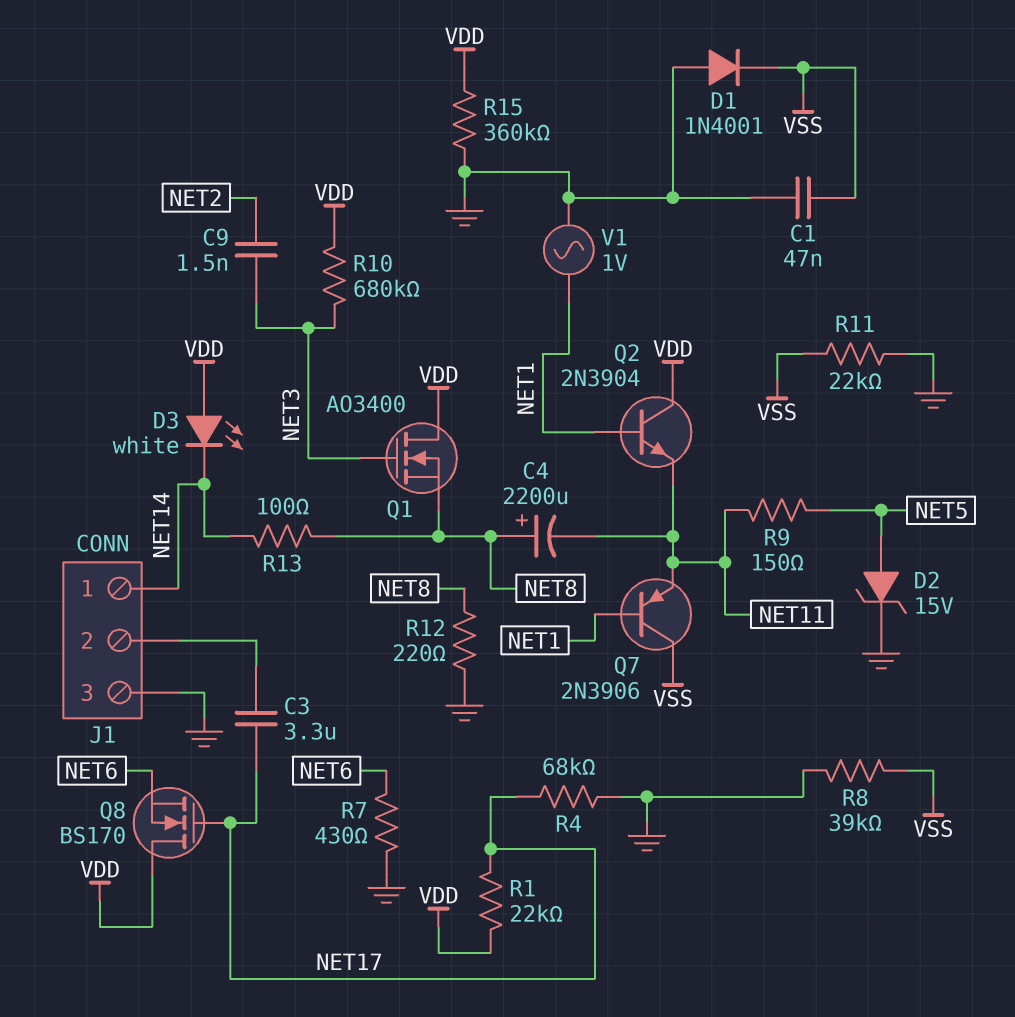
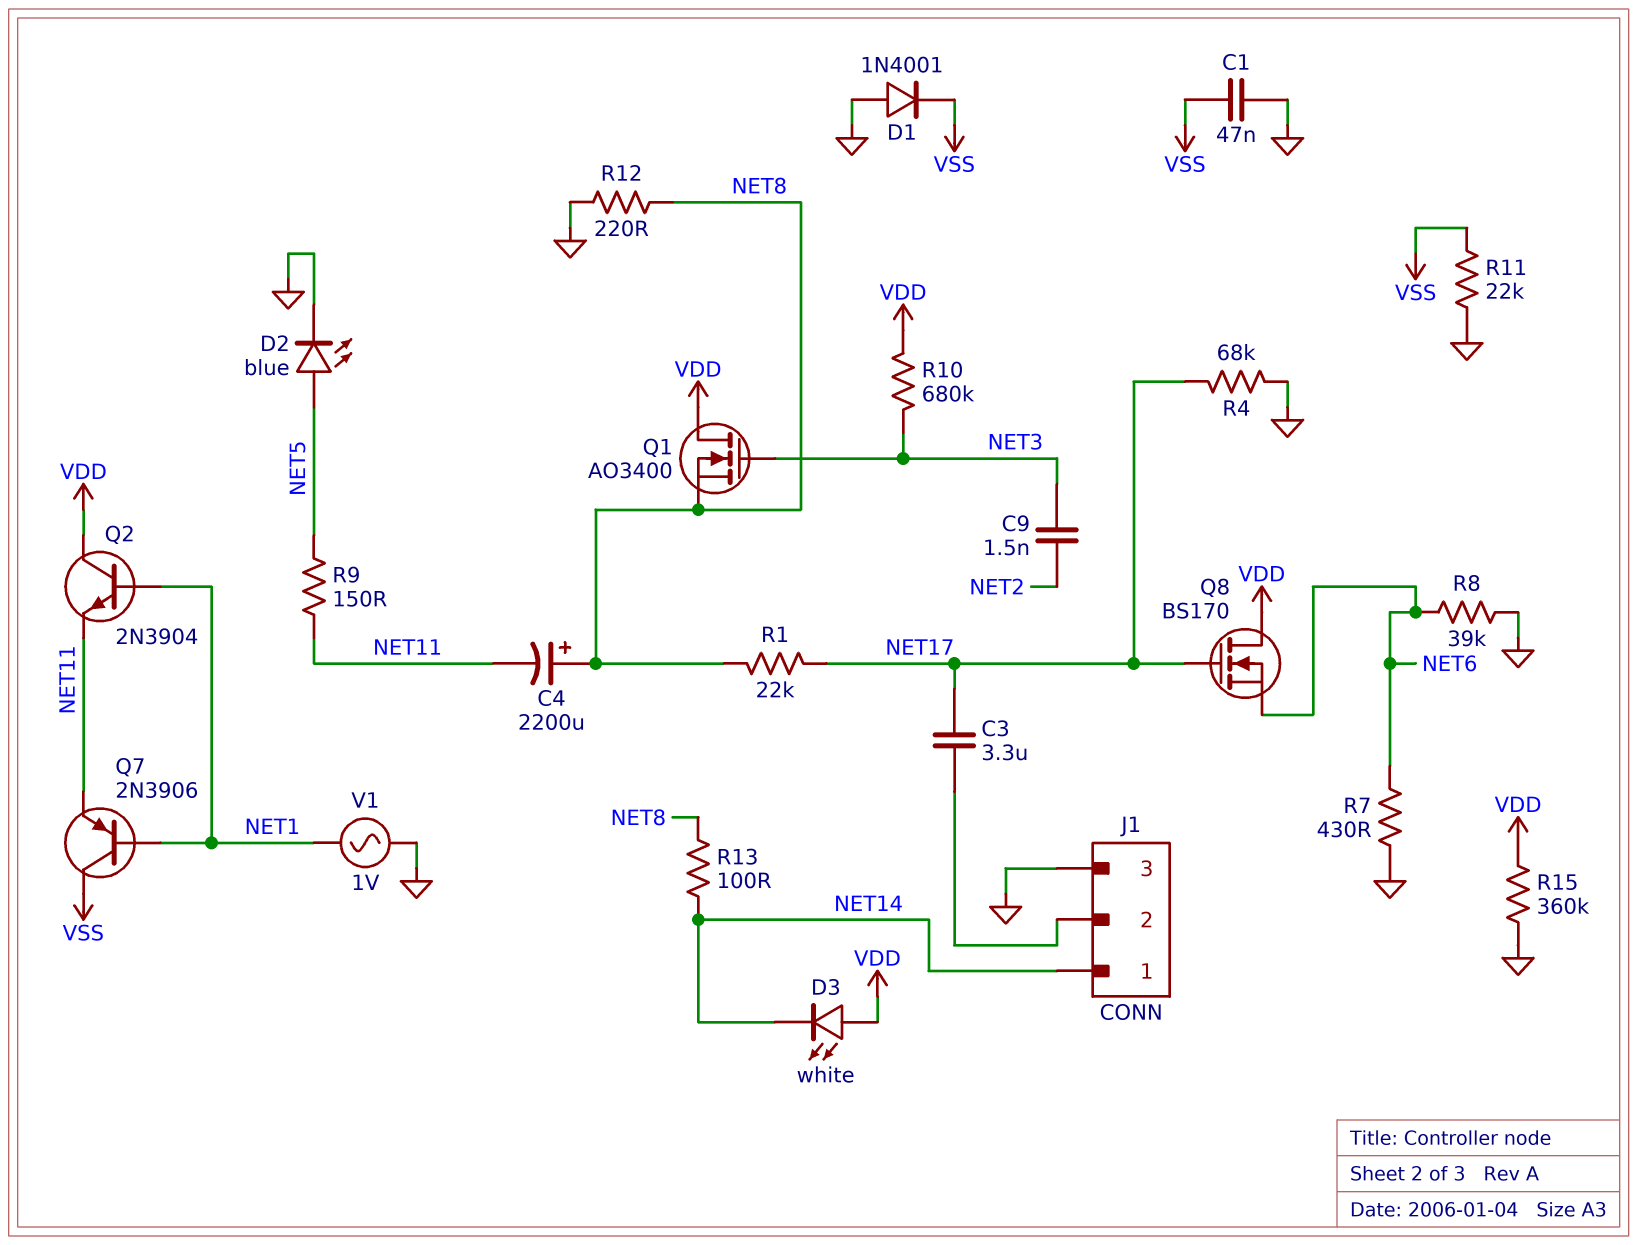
D2: zener 15V (A NET5, K GND) -> LED blue (A NET5, K GND)
R1: 22k (NET17, VDD) -> 22k (NET8, NET17)
R8: 39k (GND, VSS) -> 39k (GND, NET6)

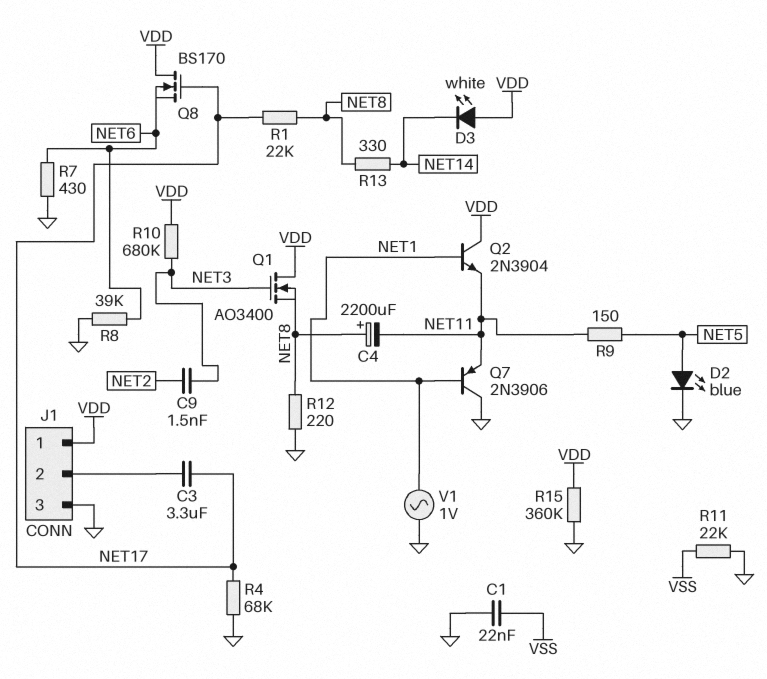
C1: 47nF (GND, VSS) -> 22nF (GND, VSS)
D1: diode 1N4001 (A GND, K VSS) -> none
J1 pin 1: NET14 -> VDD
Q7: PNP 2N3906 (B NET1, C VSS, E NET11) -> PNP 2N3906 (B NET1, C GND, E NET11)
R13: 100 (NET8, NET14) -> 330 (NET8, NET14)

